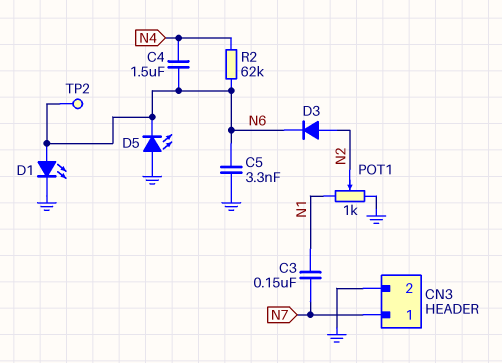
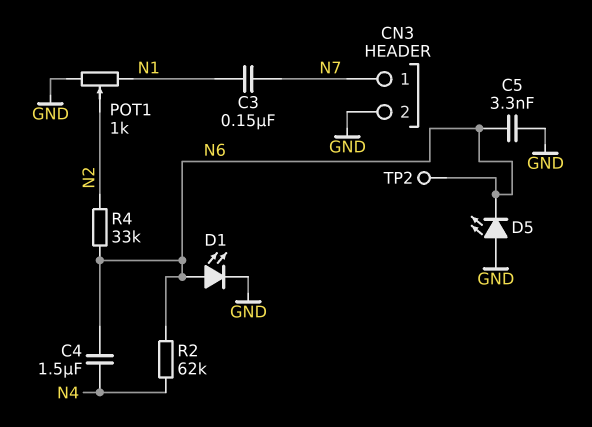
D3: diode (A N2, K N6) -> none
R4: none -> 33k (N2, N6)

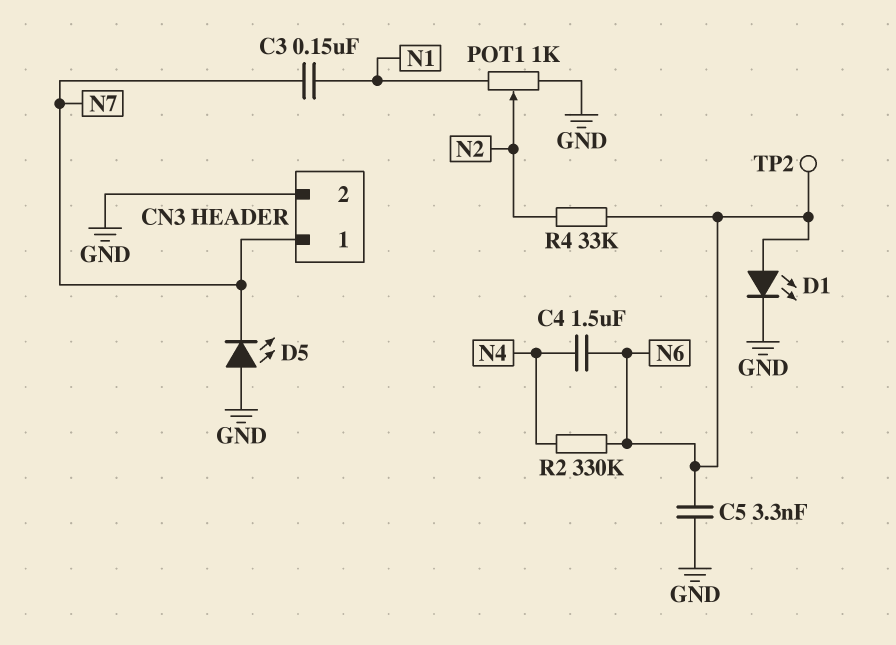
D5: LED (A GND, K N6) -> LED (A GND, K N7)
R2: 62k (N4, N6) -> 330k (N4, N6)

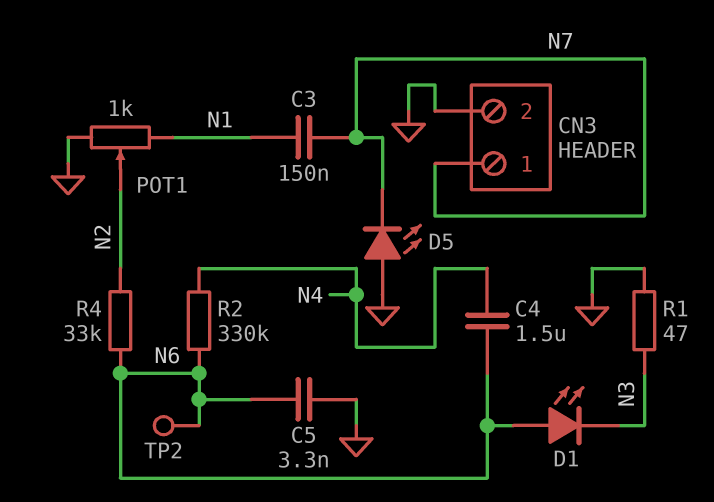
D1: LED (A N6, K GND) -> LED (A N6, K N3)
R1: none -> 47 (GND, N3)

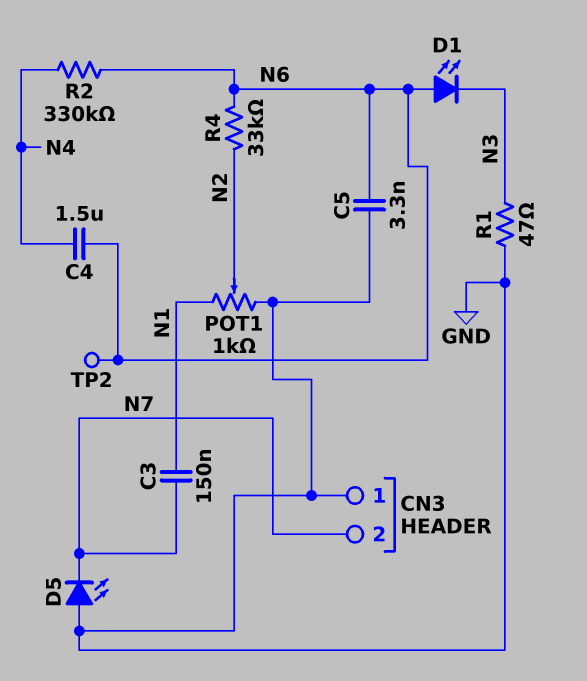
CN3 pin 1: N7 -> GND
CN3 pin 2: GND -> N7

